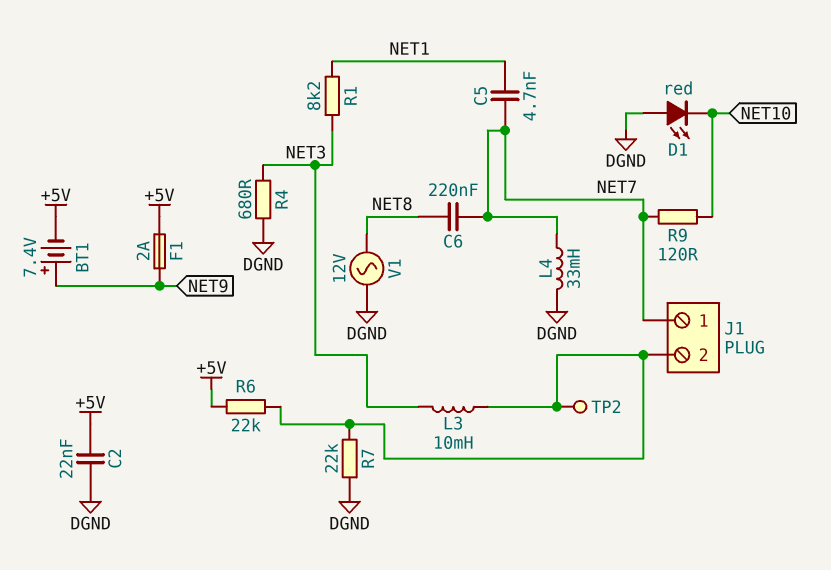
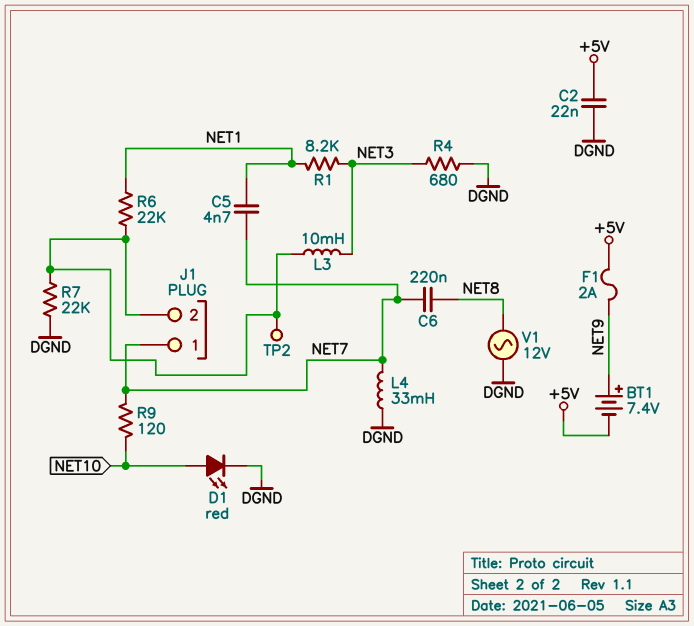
D1: LED red (A DGND, K NET10) -> LED red (A NET10, K DGND)
R6: 22k (+5V, J1/2) -> 22k (J1/2, NET1)

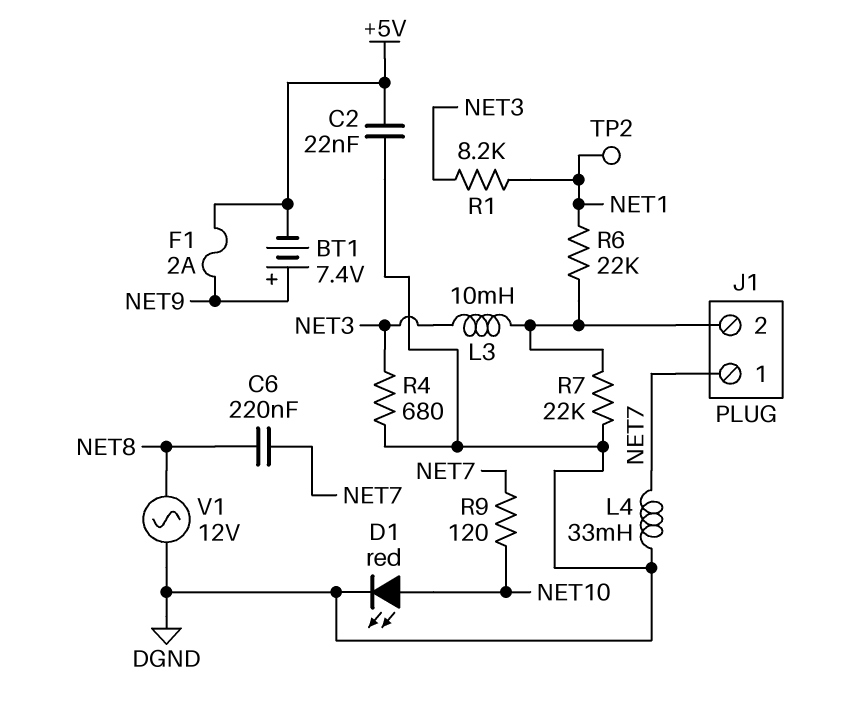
C5: 4.7nF (NET1, NET7) -> none
TP2: test point (J1/2) -> test point (NET1)

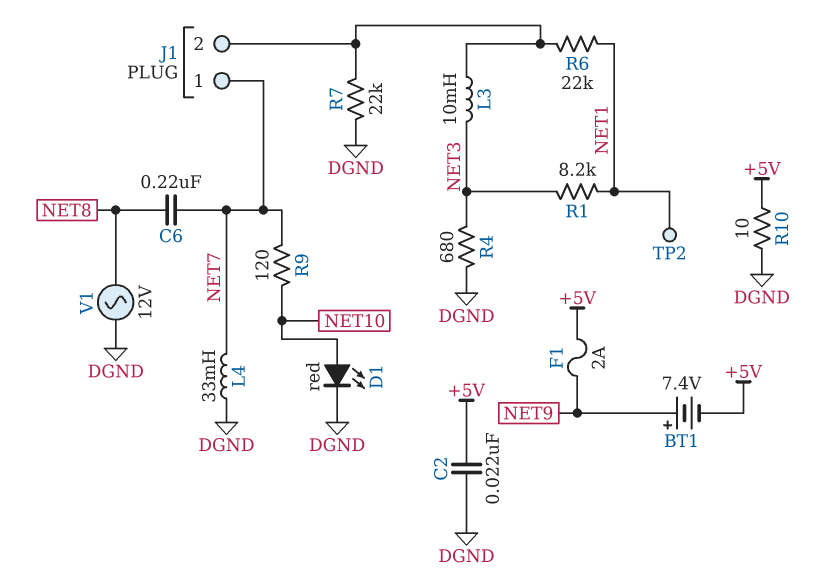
R10: none -> 10 (+5V, DGND)

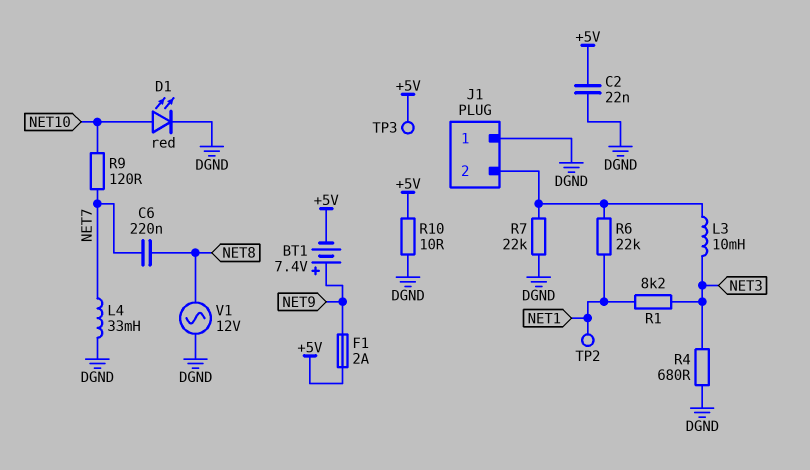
J1 pin 1: NET7 -> DGND
TP3: none -> test point (+5V)

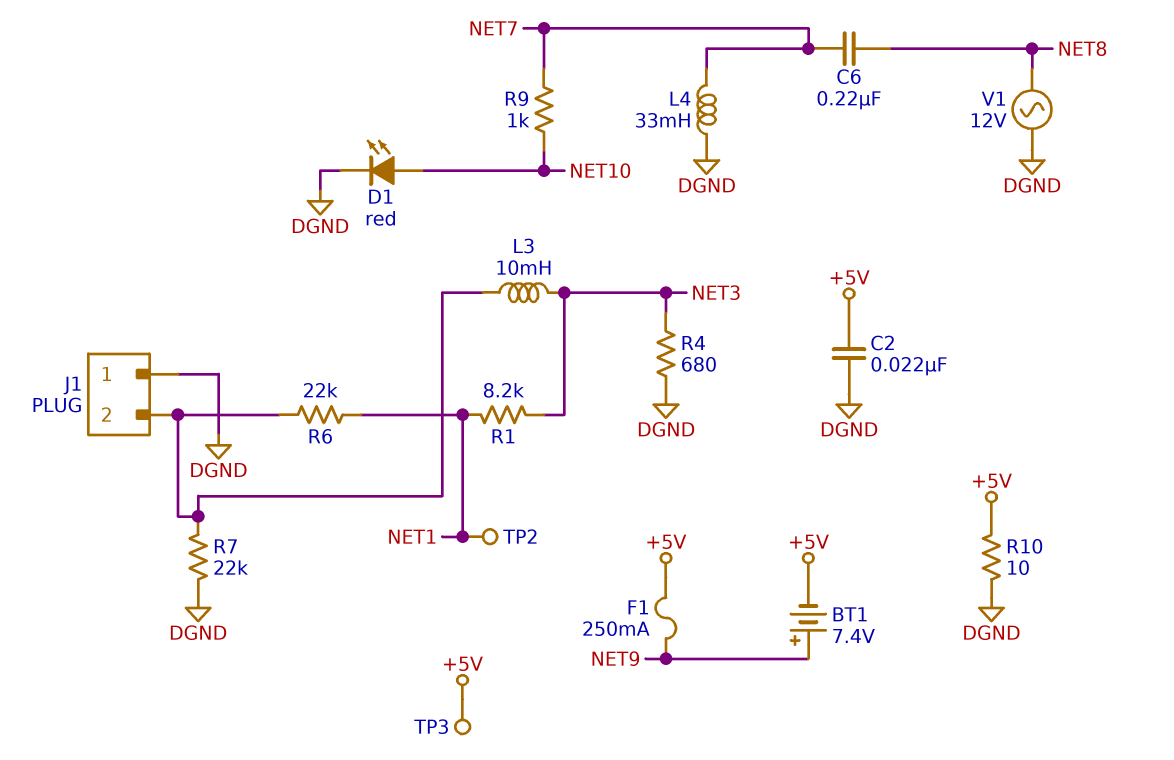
F1: 2A (+5V, NET9) -> 250mA (+5V, NET9)
R9: 120 (NET7, NET10) -> 1k (NET7, NET10)

